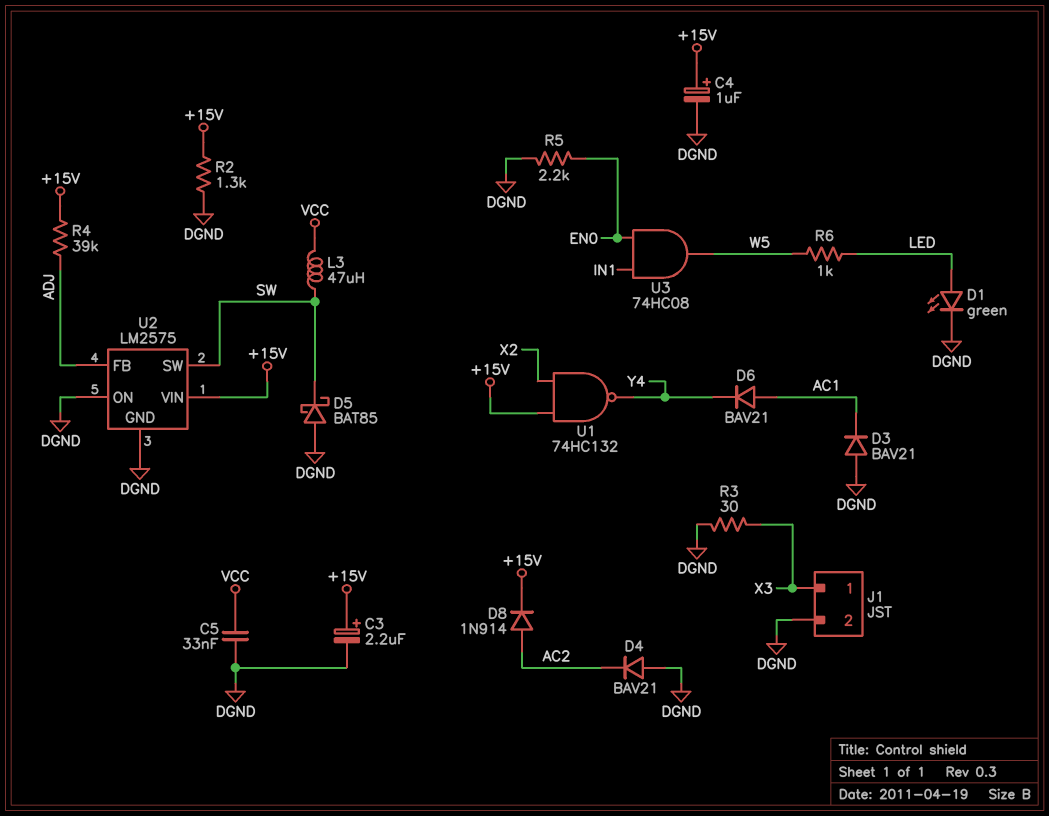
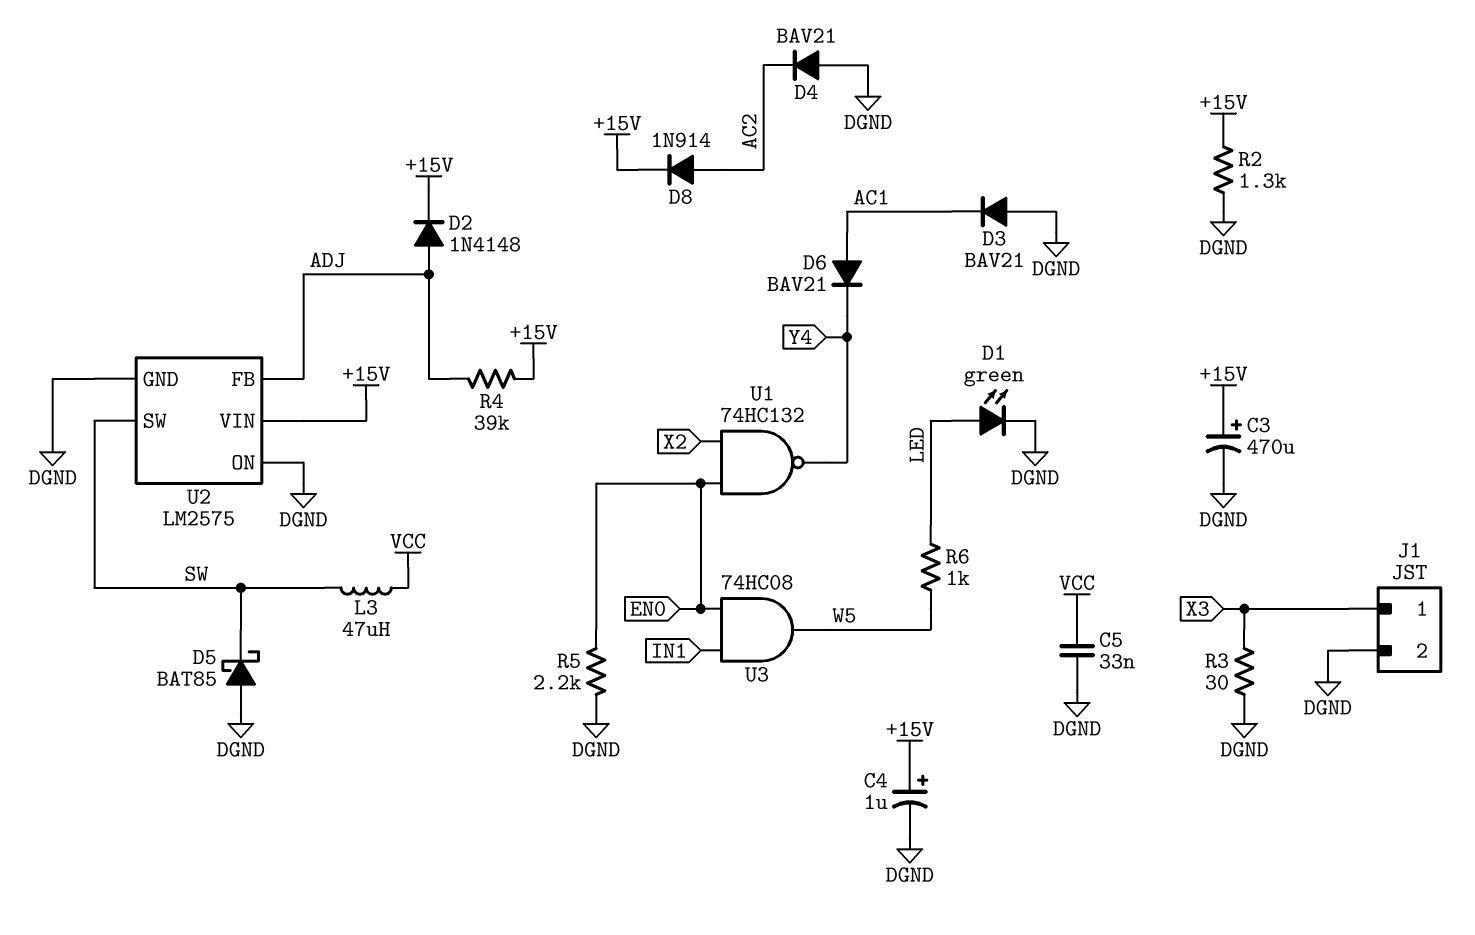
C3: 2.2uF (plus +15V, minus DGND) -> 470uF (plus +15V, minus DGND)
D2: none -> diode 1N4148 (A ADJ, K +15V)
U1: NAND 74HC132 (in +15V, in X2, out Y4) -> NAND 74HC132 (in EN0, in X2, out Y4)

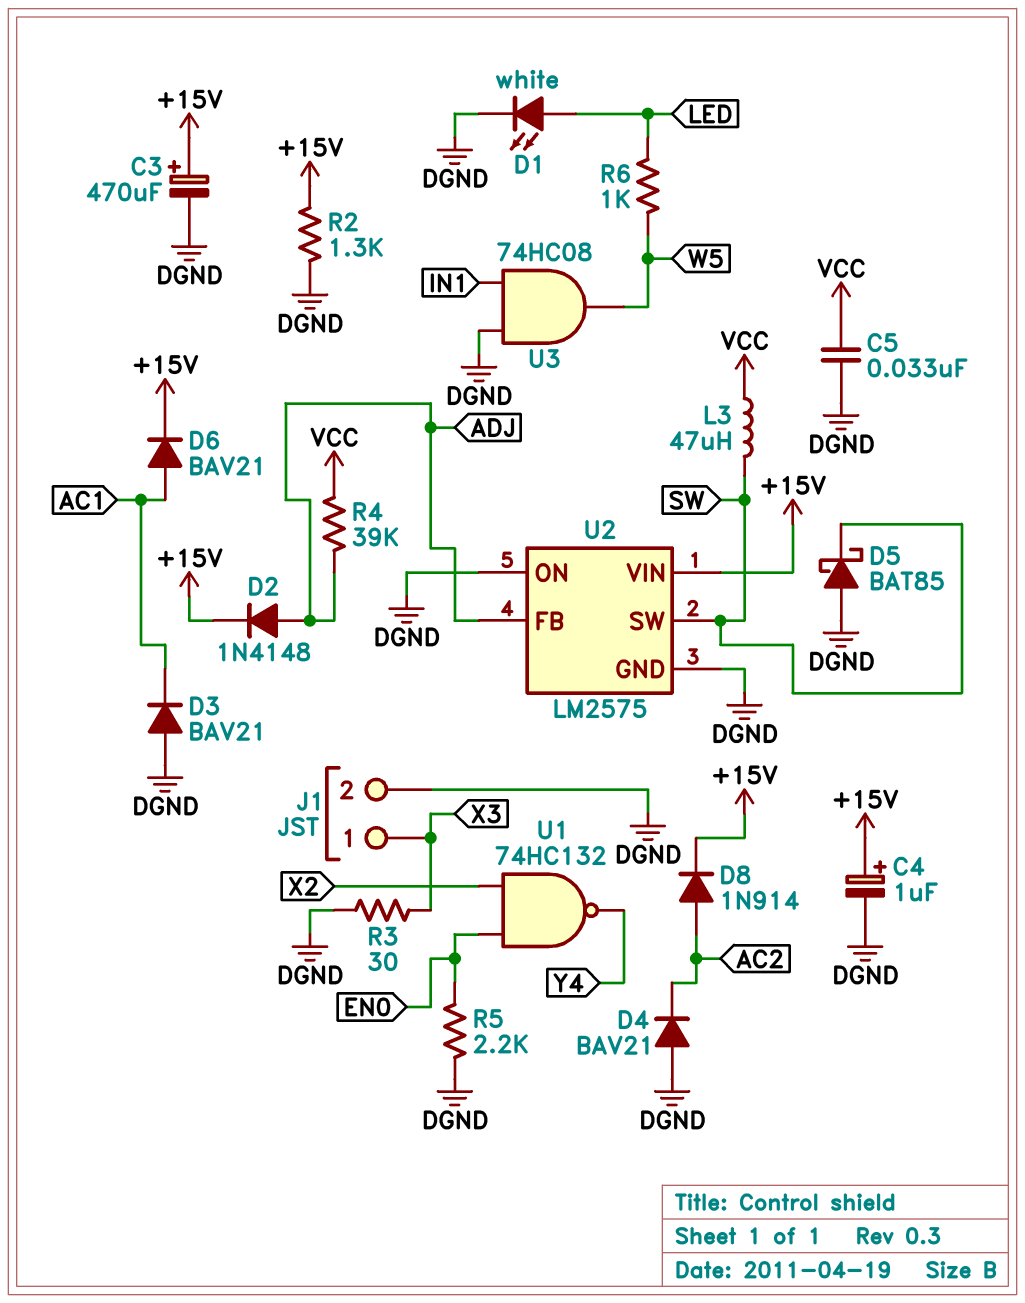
D1: LED green (A LED, K DGND) -> LED white (A LED, K DGND)
D6: diode BAV21 (A AC1, K Y4) -> diode BAV21 (A AC1, K +15V)
R4: 39k (+15V, ADJ) -> 39k (ADJ, VCC)
U3: AND 74HC08 (in EN0, in IN1, out W5) -> AND 74HC08 (in DGND, in IN1, out W5)

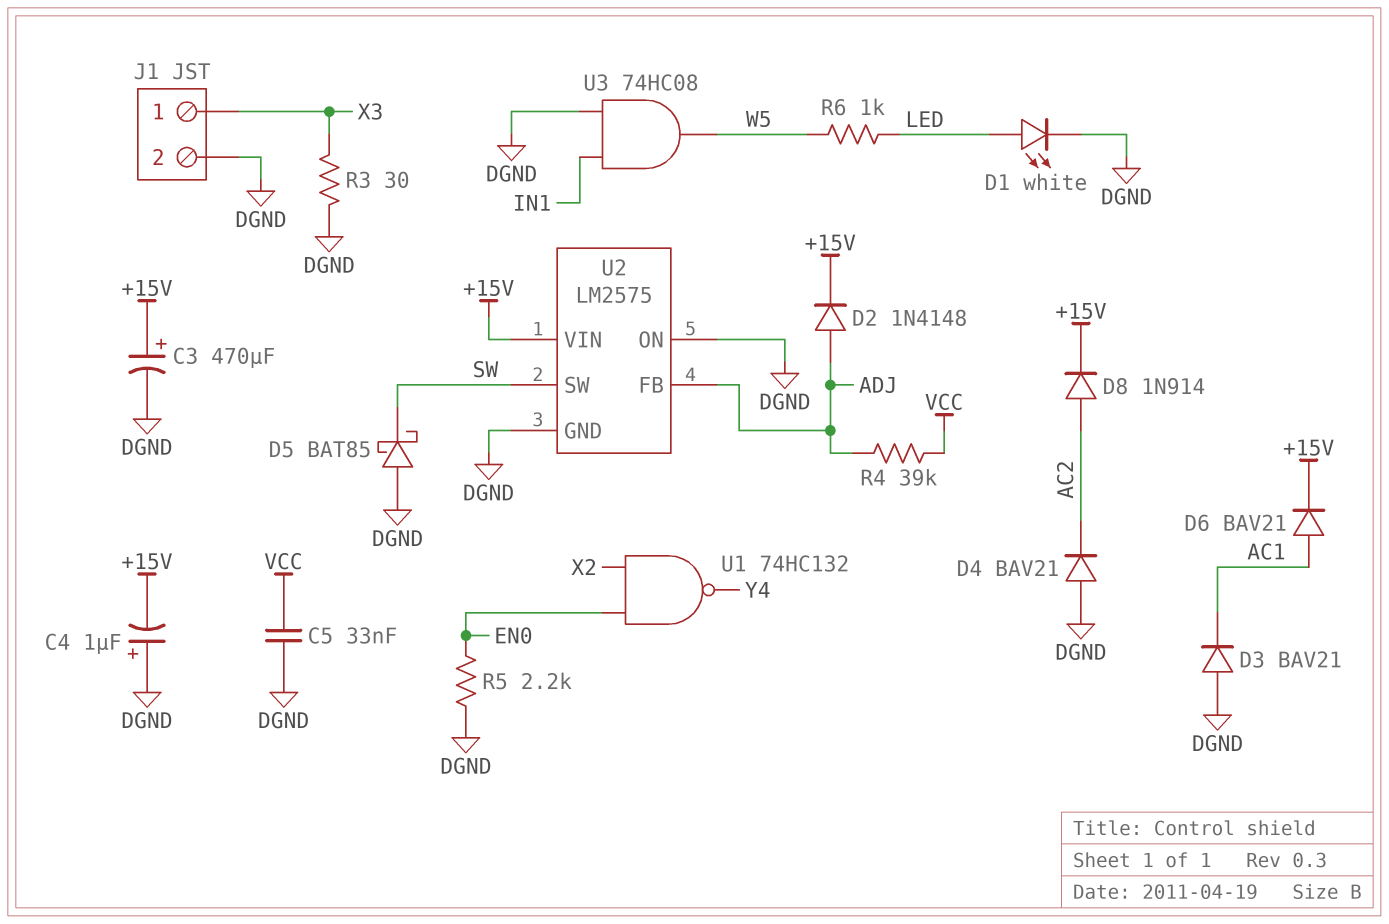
C4: 1uF (plus +15V, minus DGND) -> 1uF (plus DGND, minus +15V)
L3: 47uH (SW, VCC) -> none
R2: 1.3k (+15V, DGND) -> none

